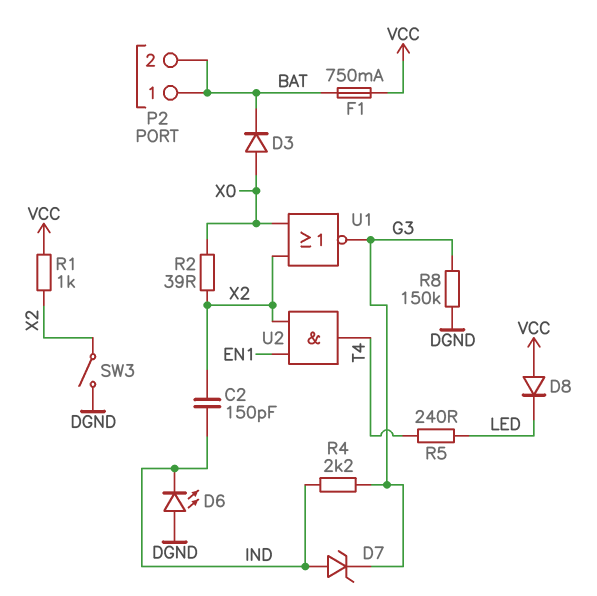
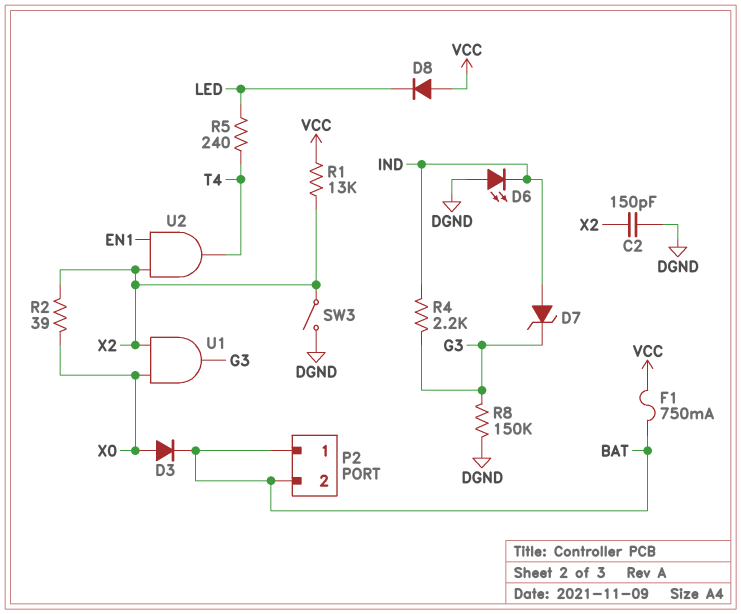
C2: 150pF (IND, X2) -> 150pF (DGND, X2)
R1: 1k (VCC, X2) -> 13k (VCC, X2)
U1: NOR (in X0, in X2, out G3) -> AND (in X0, in X2, out G3)

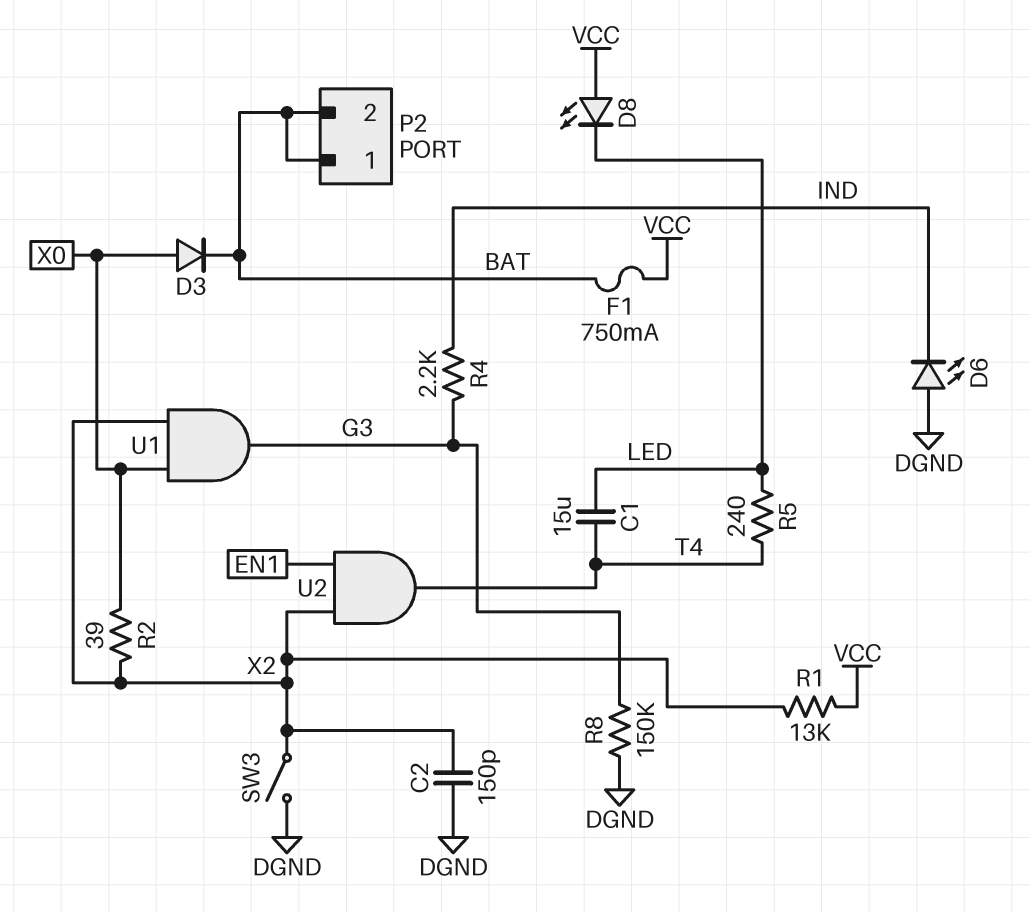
C1: none -> 15uF (LED, T4)
D7: zener (A IND, K G3) -> none
D8: diode (A VCC, K LED) -> LED (A VCC, K LED)

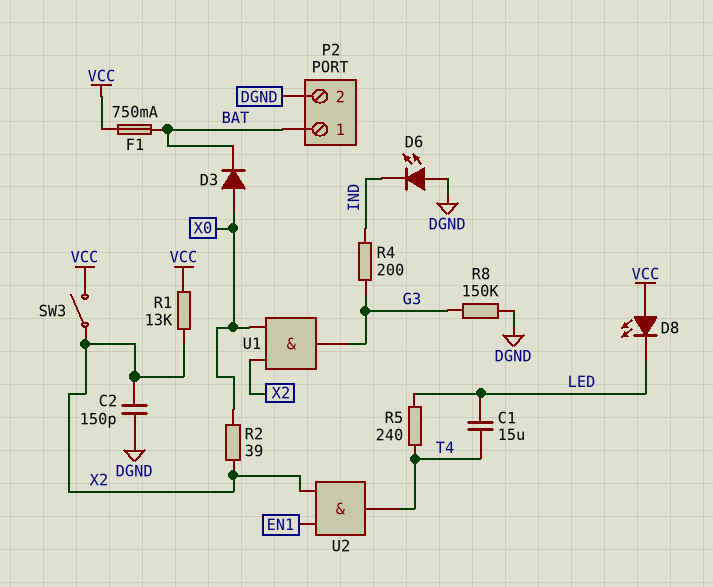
P2 pin 2: BAT -> DGND
R4: 2.2k (G3, IND) -> 200 (G3, IND)
SW3: switch (DGND, X2) -> switch (VCC, X2)

